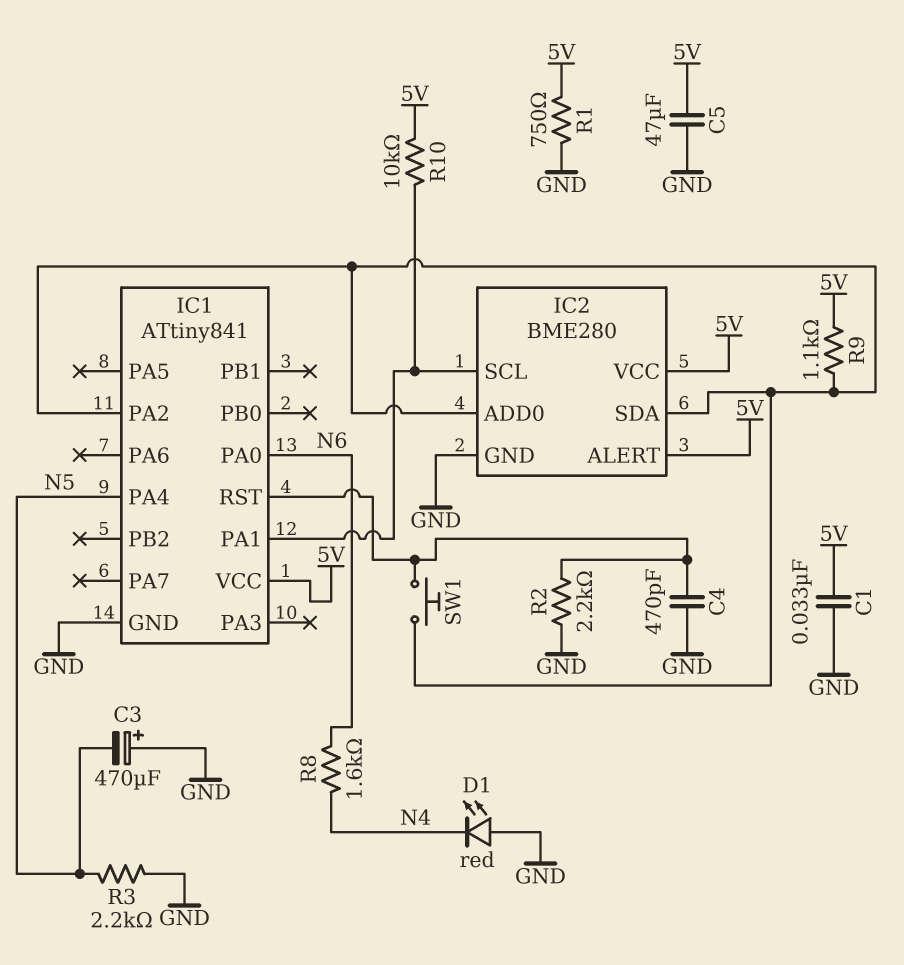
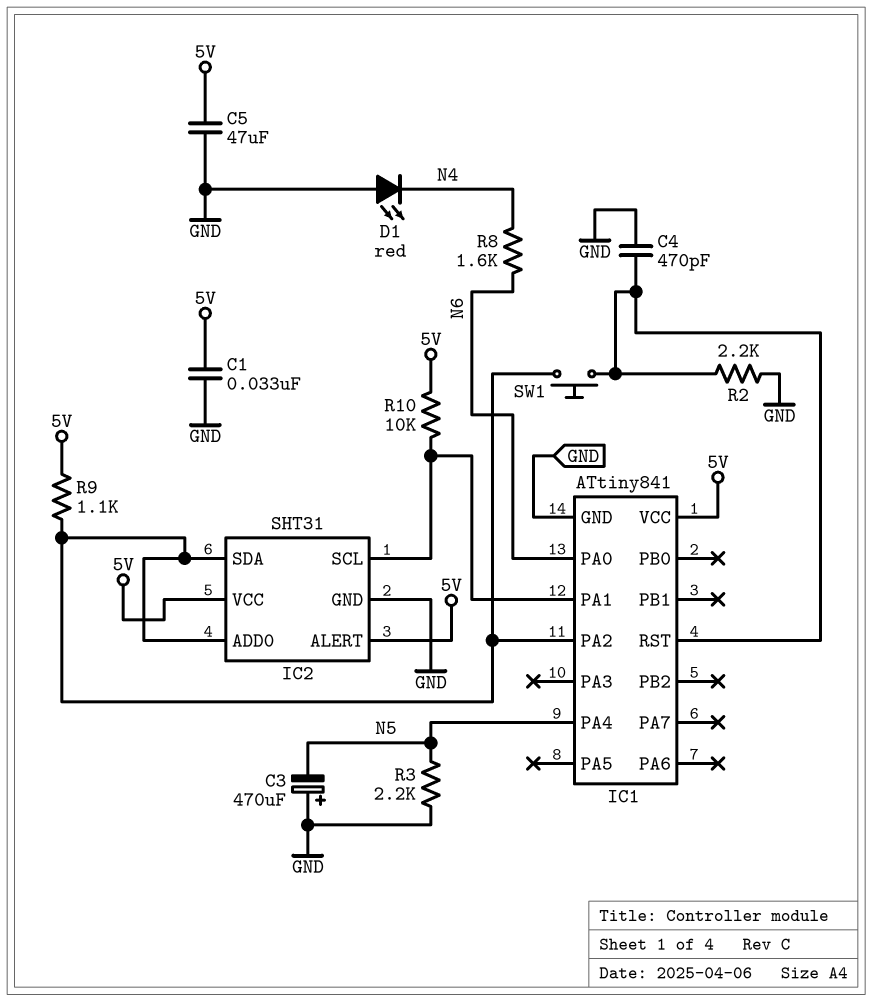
IC2: BME280 -> SHT31
R1: 750 (5V, GND) -> none

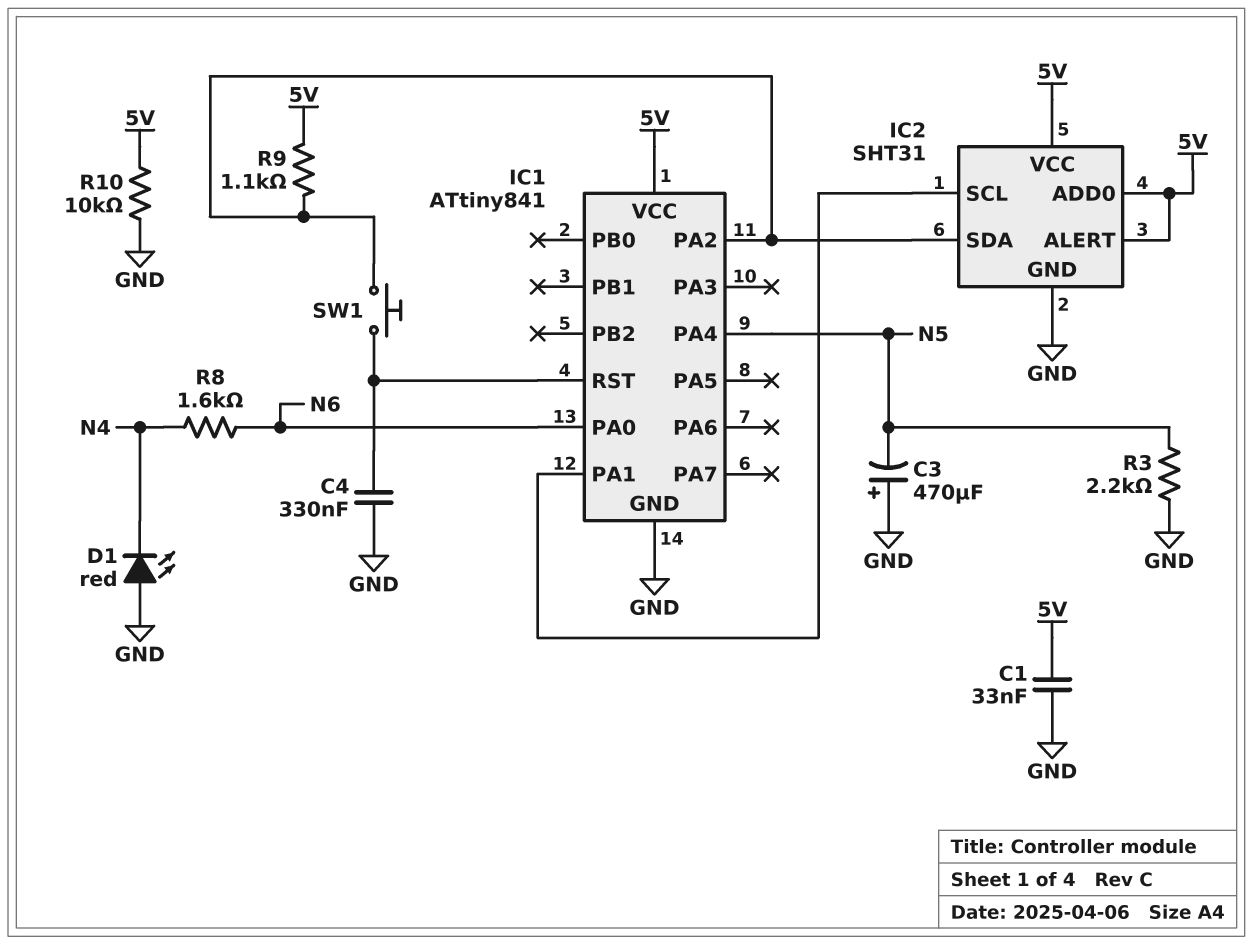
C4: 470pF (GND, IC1/RST) -> 330nF (GND, IC1/RST)
C5: 47uF (5V, GND) -> none
IC2 pin ADD0: IC1/PA2 -> 5V
R2: 2.2k (GND, IC1/RST) -> none
R10: 10k (5V, IC1/PA1) -> 10k (5V, GND)

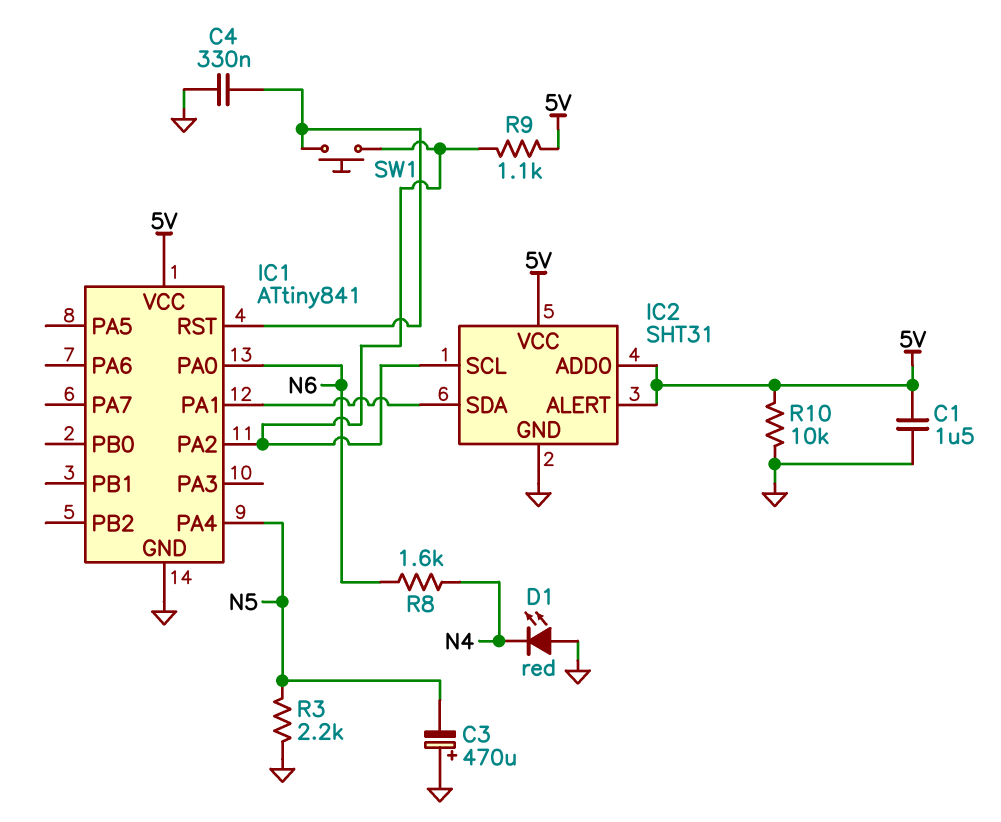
C1: 33nF (5V, GND) -> 1.5uF (5V, GND)
IC2 pin SCL: IC1/PA1 -> IC1/PA2
IC2 pin SDA: IC1/PA2 -> IC1/PA1

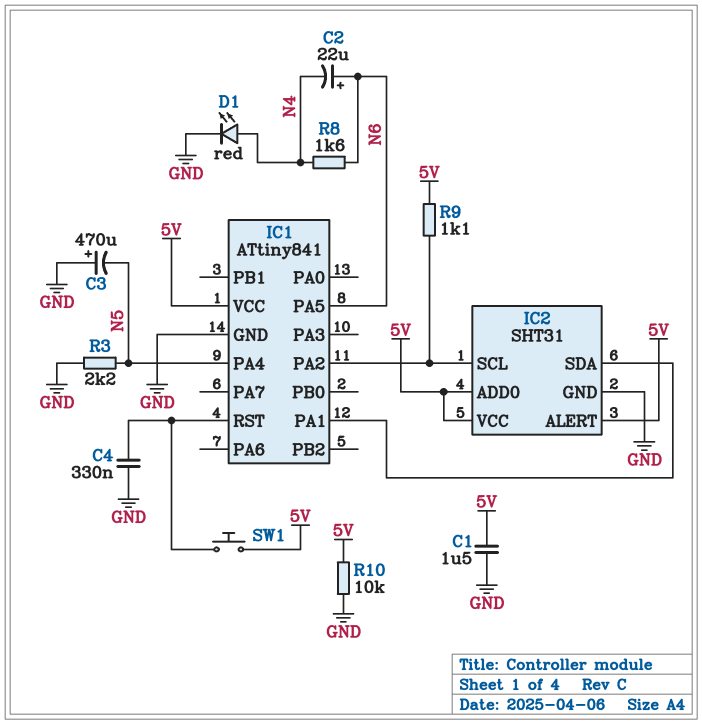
C2: none -> 22uF (plus N6, minus N4)
D1: LED red (A GND, K N4) -> LED red (A N4, K GND)
IC1 pin PA0: N6 -> none
IC1 pin PA5: none -> N6
SW1: button (IC1/PA2, IC1/RST) -> button (5V, IC1/RST)

